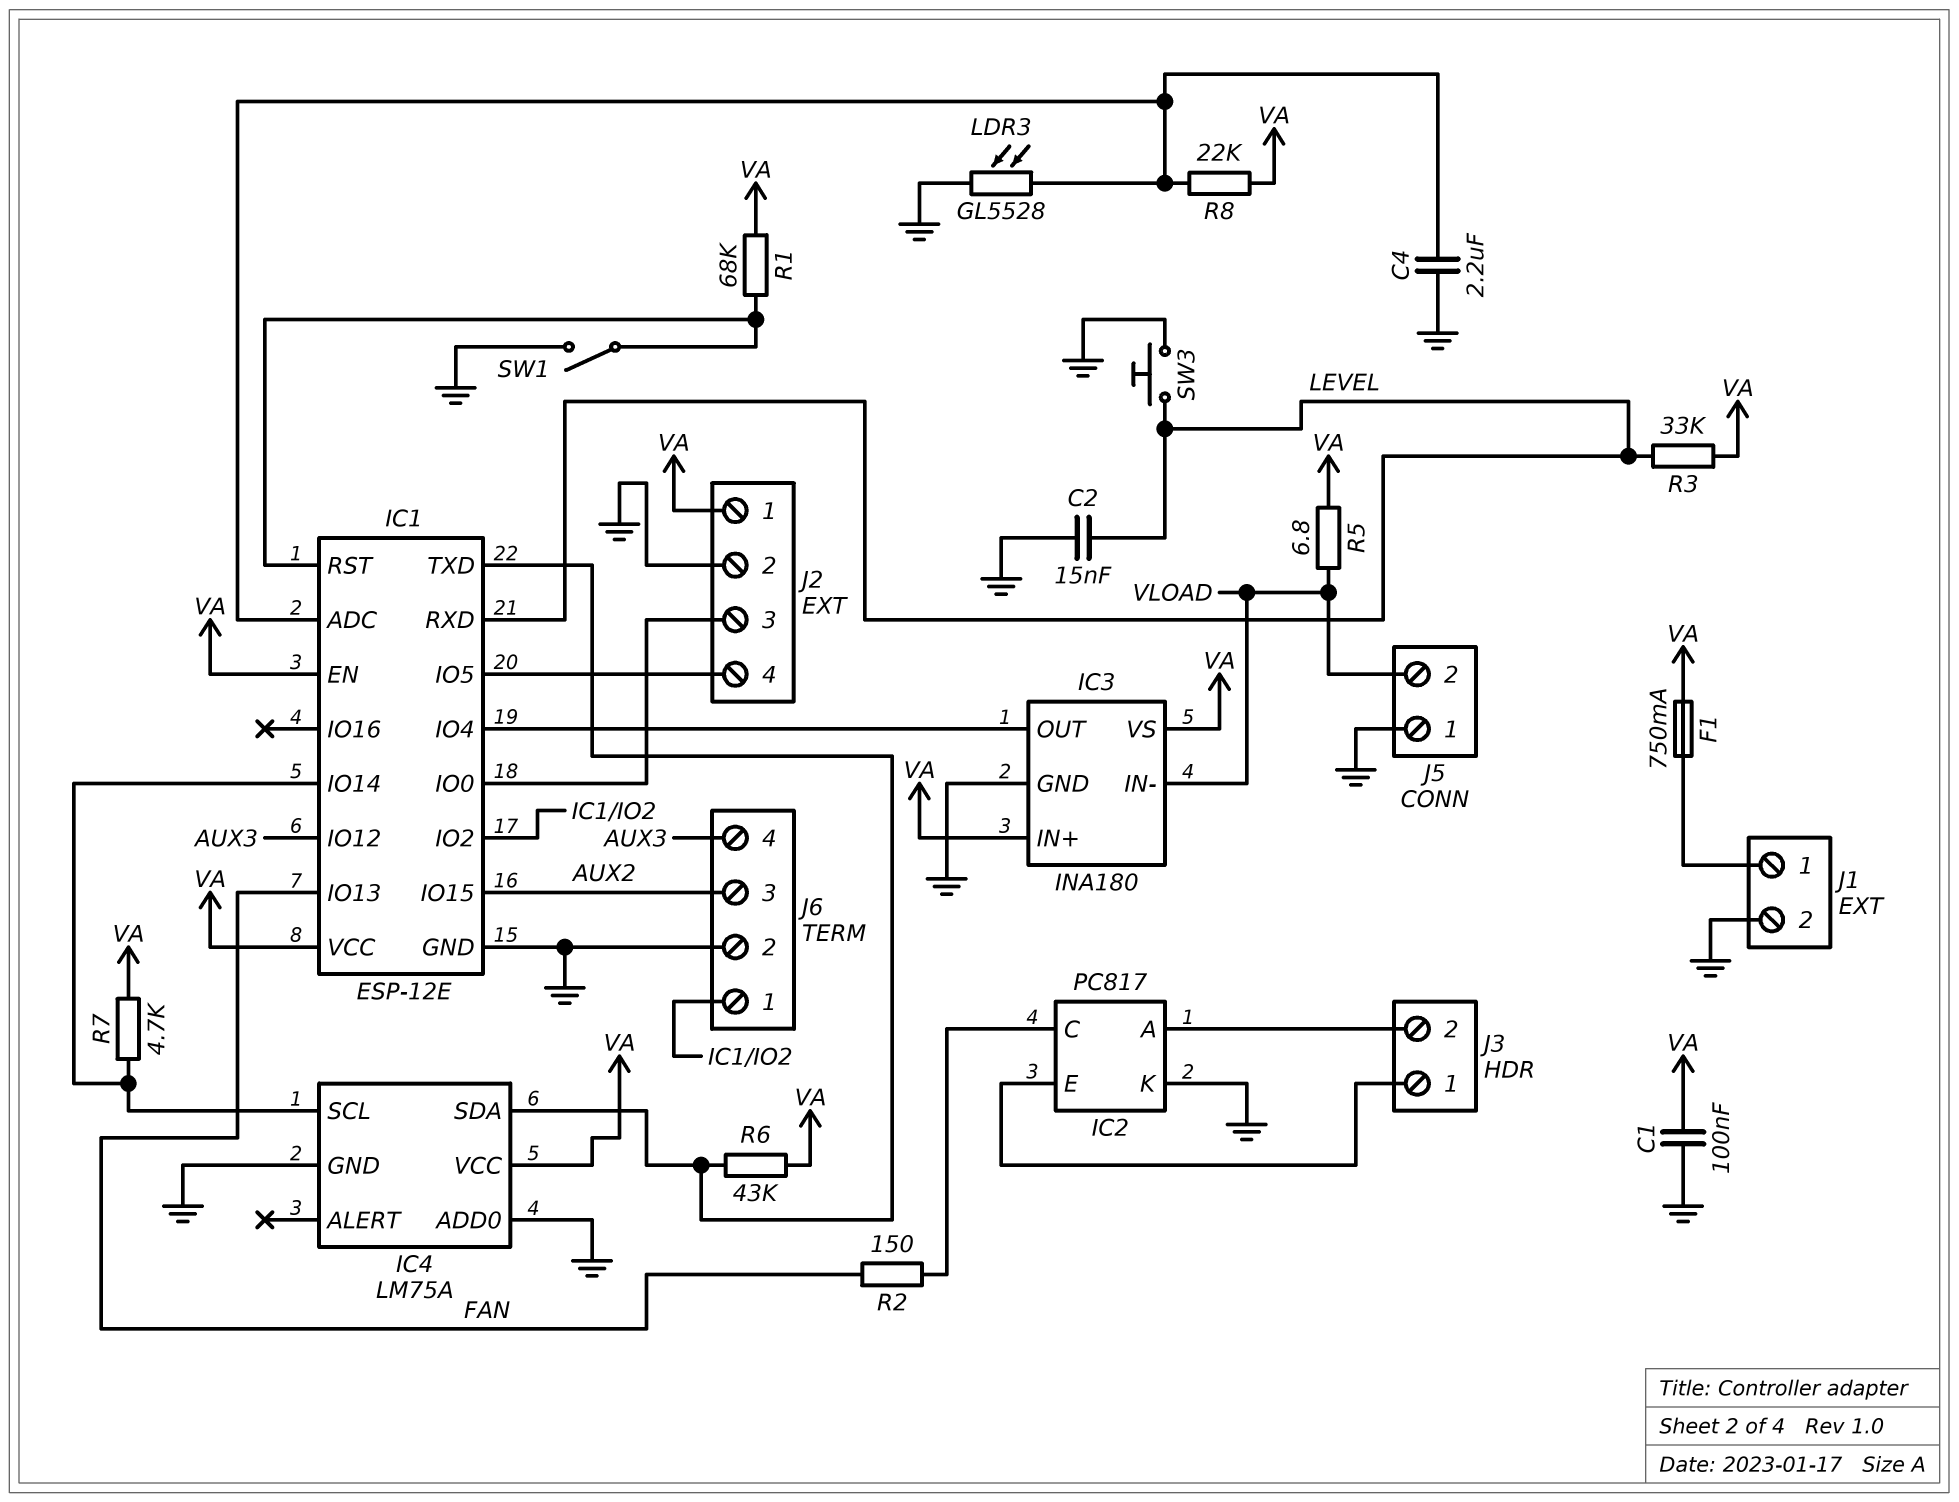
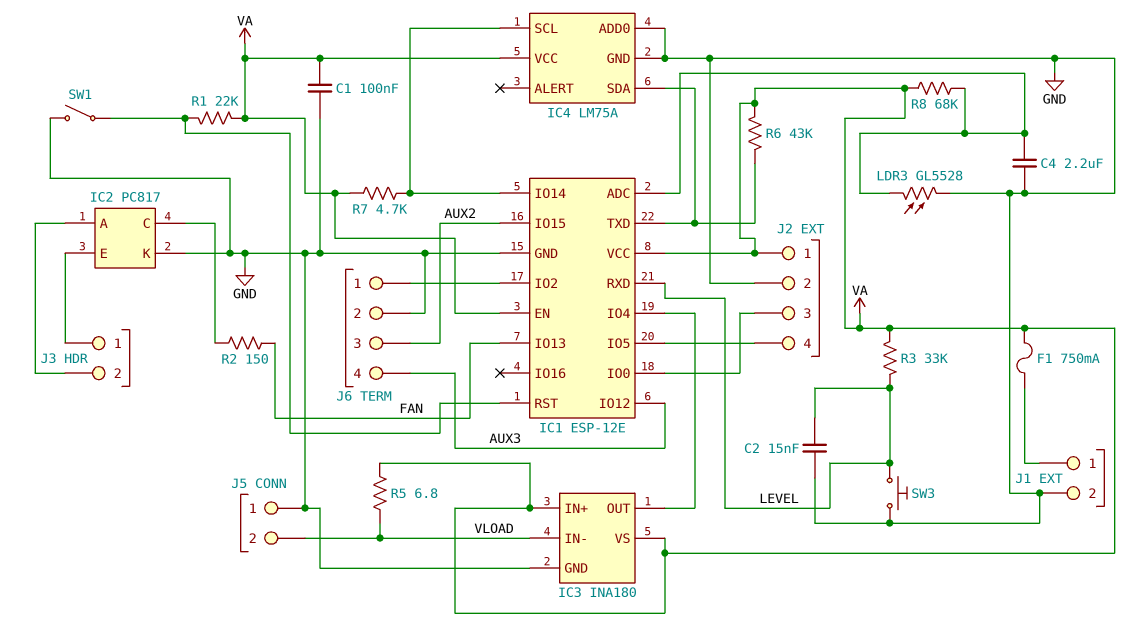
R1: 68k (IC1/RST, VA) -> 22k (IC1/RST, VA)
R8: 22k (IC1/ADC, VA) -> 68k (IC1/ADC, VA)

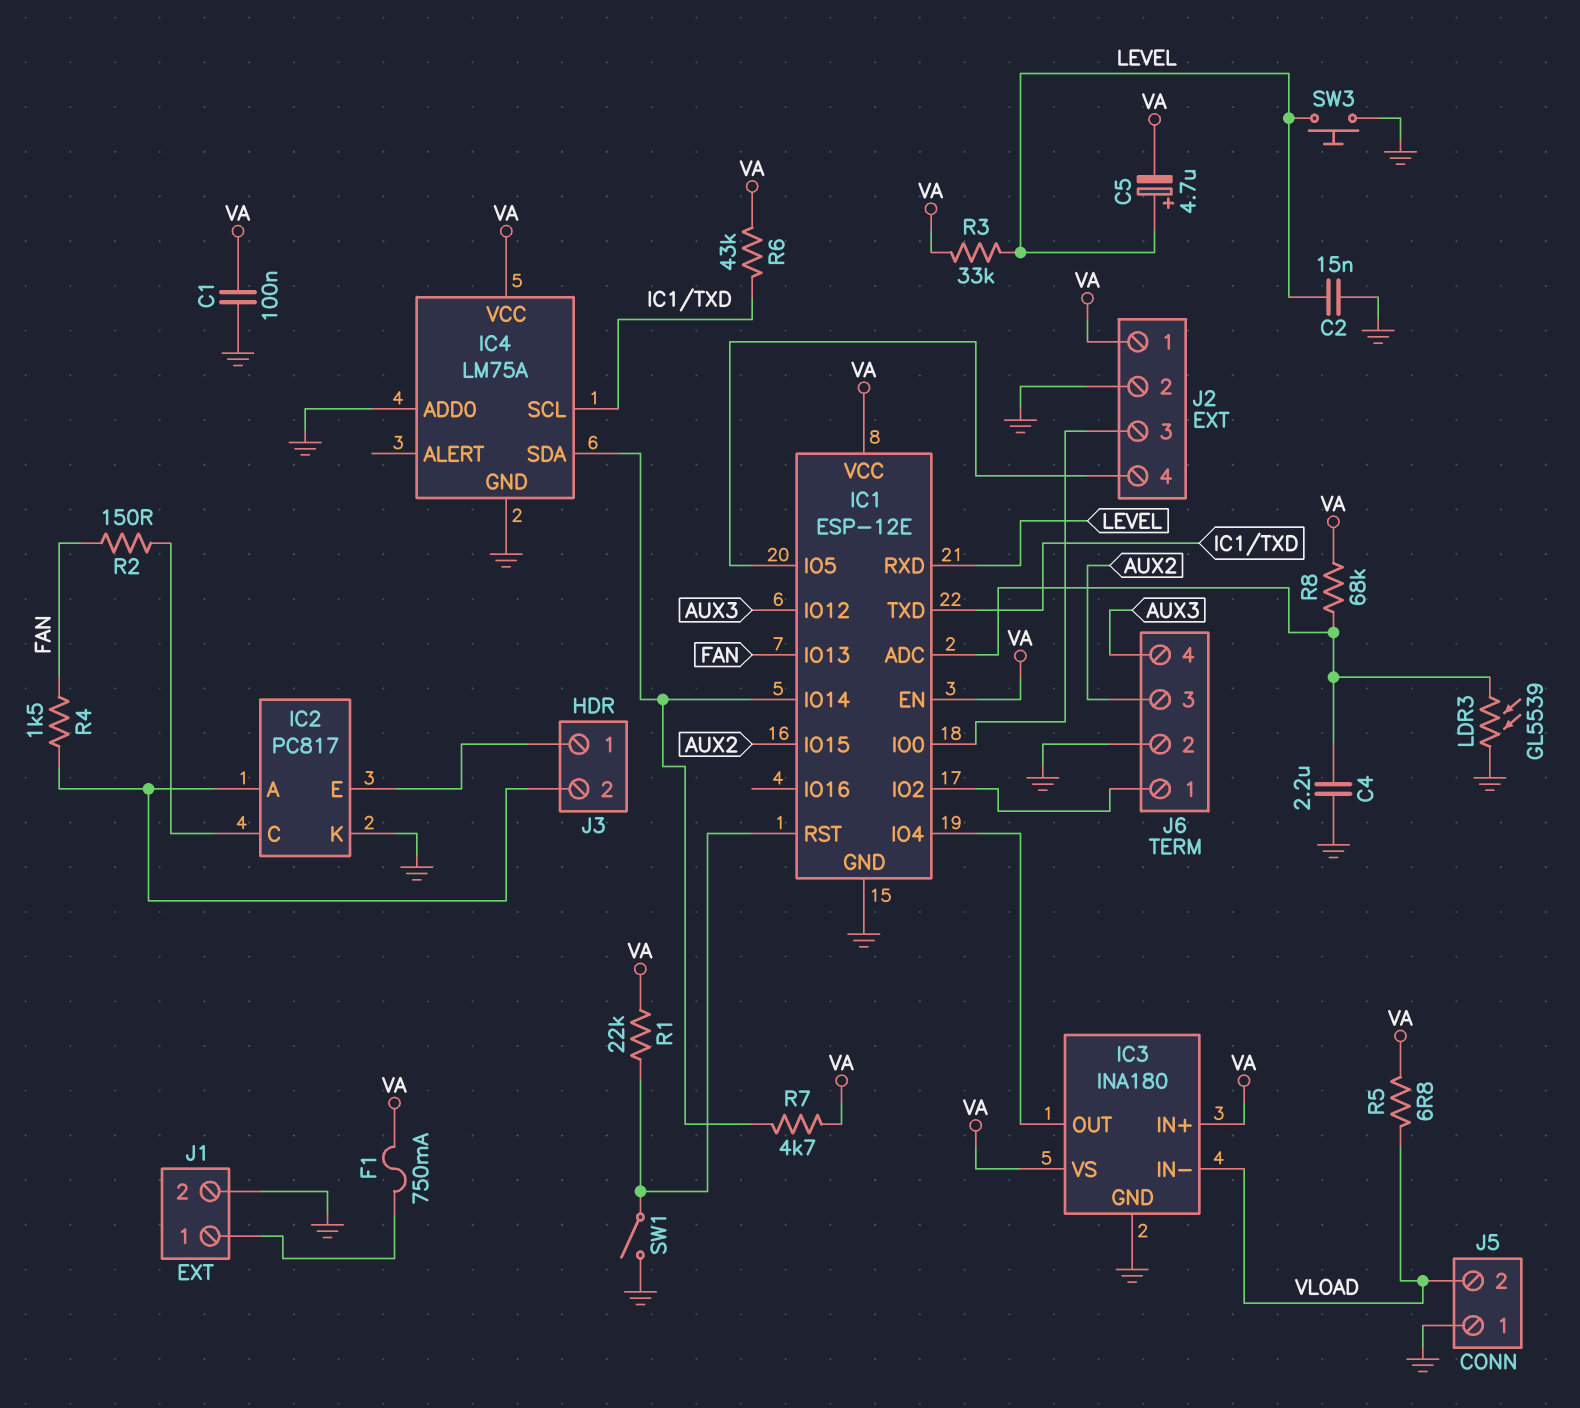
C5: none -> 4.7uF (plus LEVEL, minus VA)
IC4 pin SCL: IC1/IO14 -> IC1/TXD
IC4 pin SDA: IC1/TXD -> IC1/IO14
LDR3: GL5528 (GND, IC1/ADC) -> GL5539 (GND, IC1/ADC)
R4: none -> 1.5k (FAN, IC2/A)

